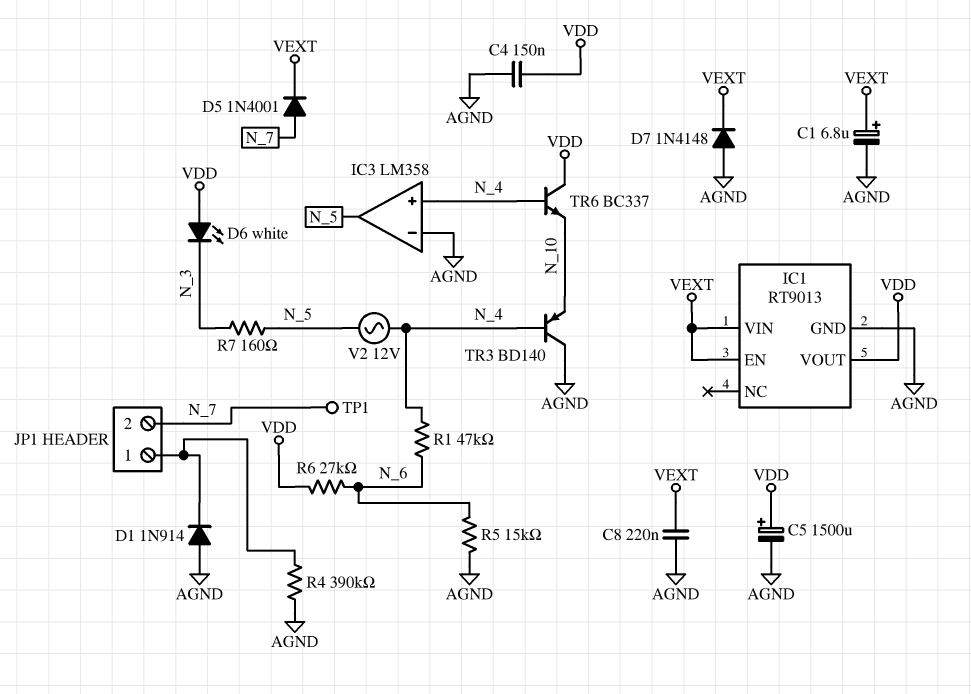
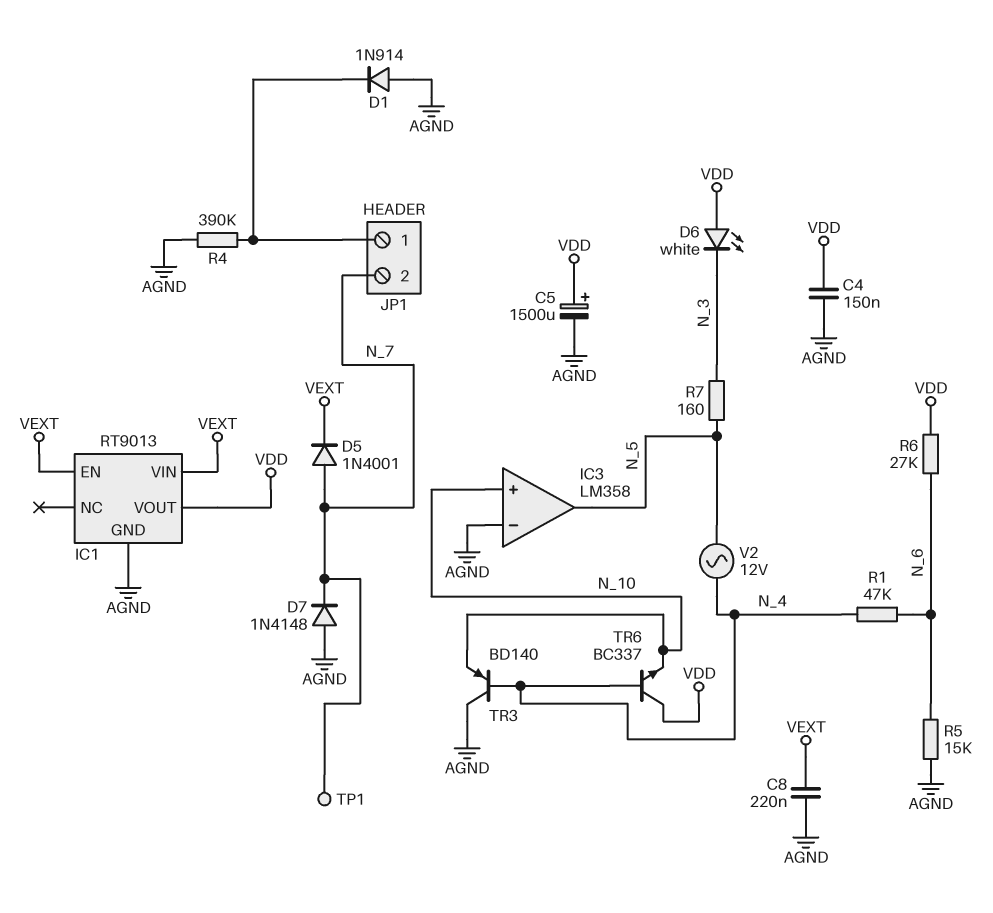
C1: 6.8uF (plus VEXT, minus AGND) -> none
D7: diode 1N4148 (A AGND, K VEXT) -> diode 1N4148 (A AGND, K N_7)
IC3 pin in+: N_4 -> N_10

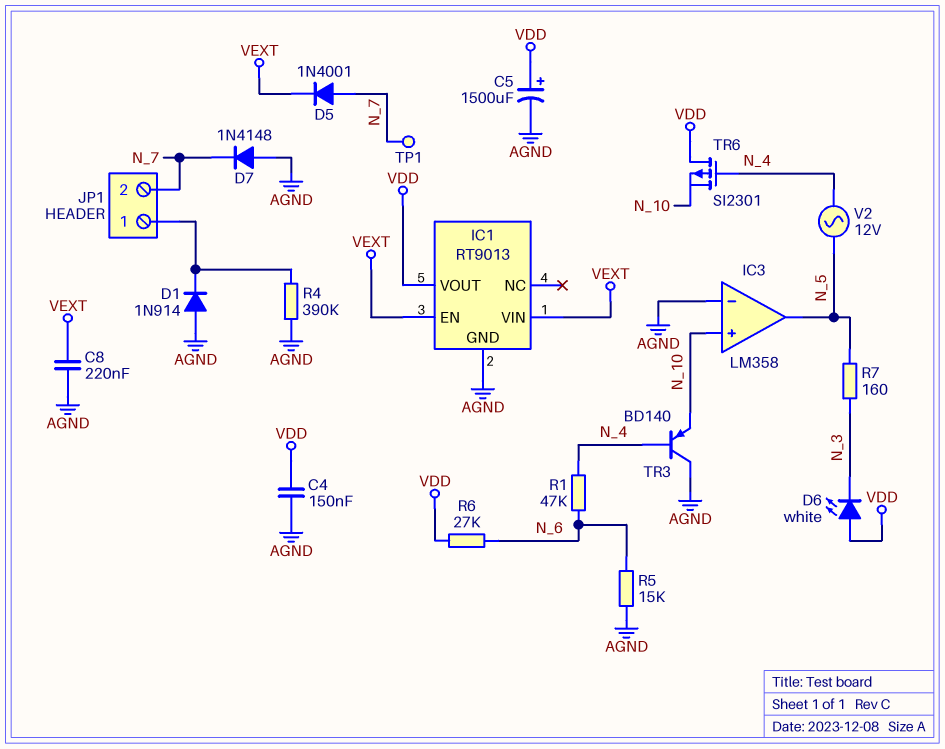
TR6: NPN BC337 (B N_4, C VDD, E N_10) -> PMOS SI2301 (G N_4, D VDD, S N_10)

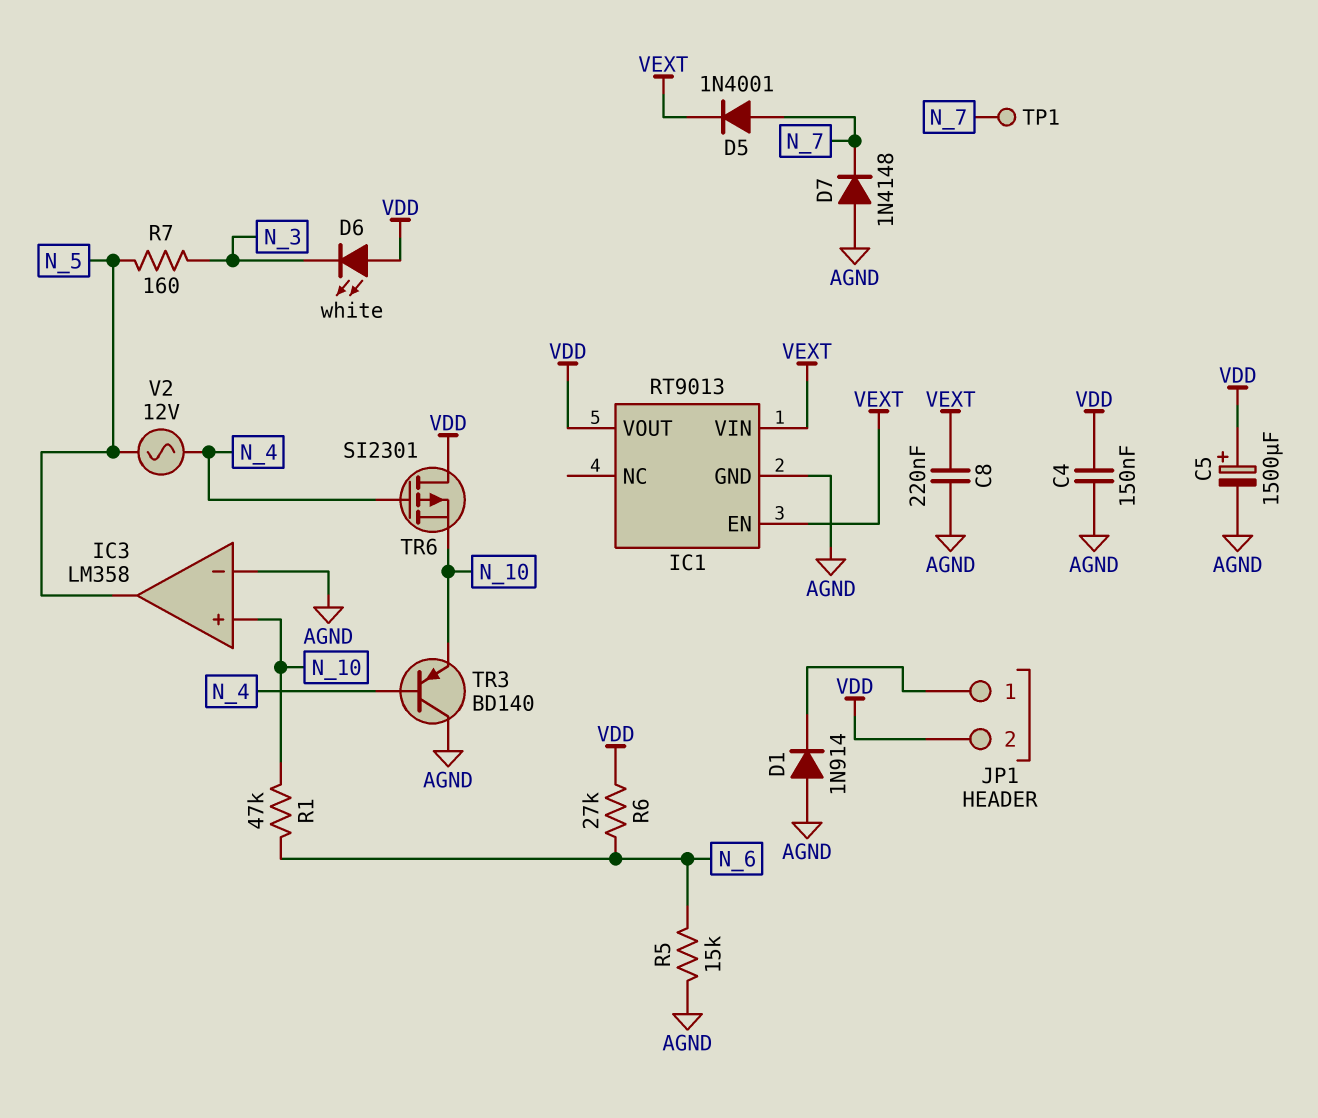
JP1 pin 2: N_7 -> VDD
R1: 47k (N_4, N_6) -> 47k (N_6, N_10)
R4: 390k (AGND, JP1/1) -> none

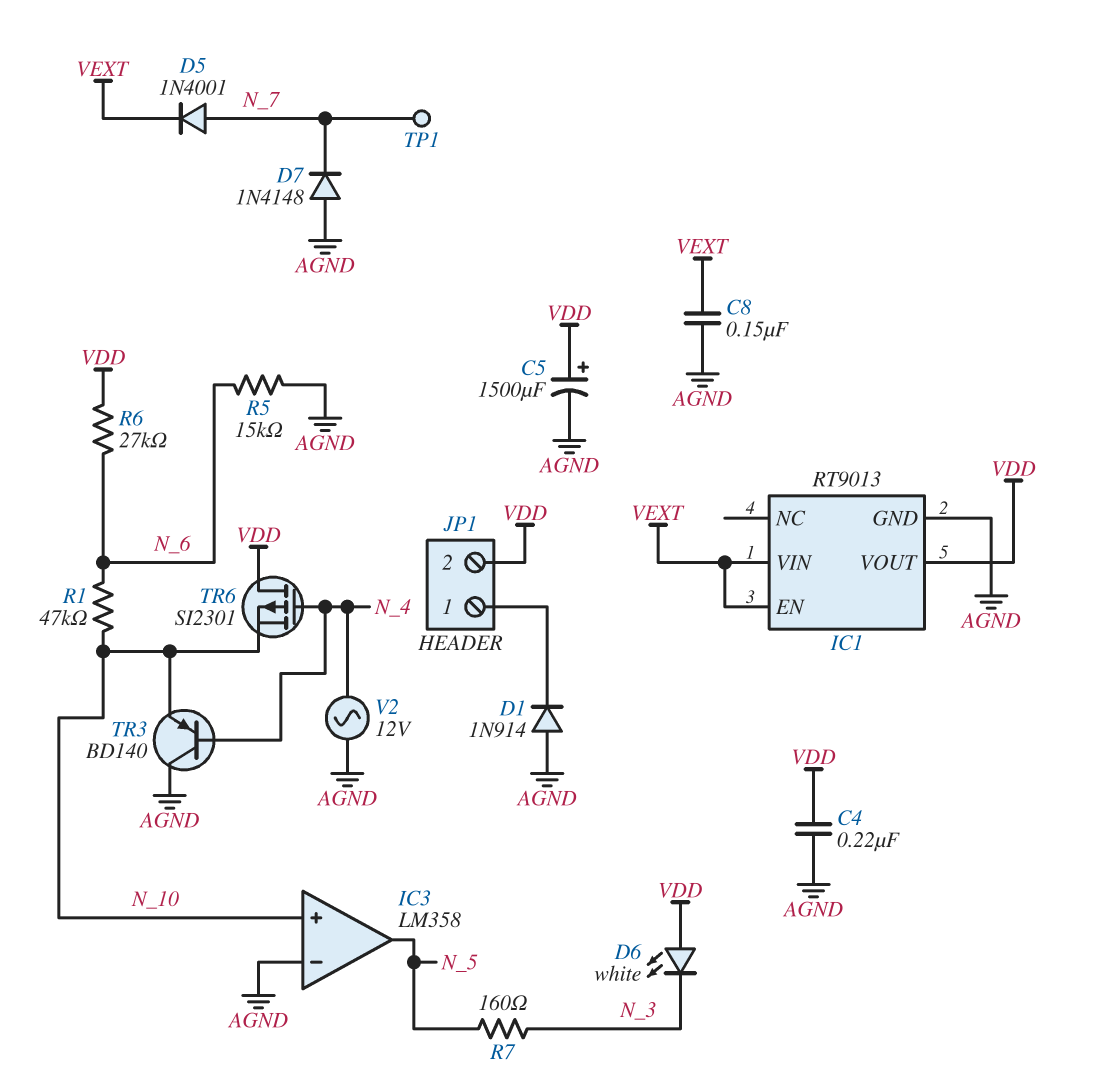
C4: 150nF (AGND, VDD) -> 220nF (AGND, VDD)
C8: 220nF (AGND, VEXT) -> 150nF (AGND, VEXT)
V2: AC 12V (N_4, N_5) -> AC 12V (AGND, N_4)

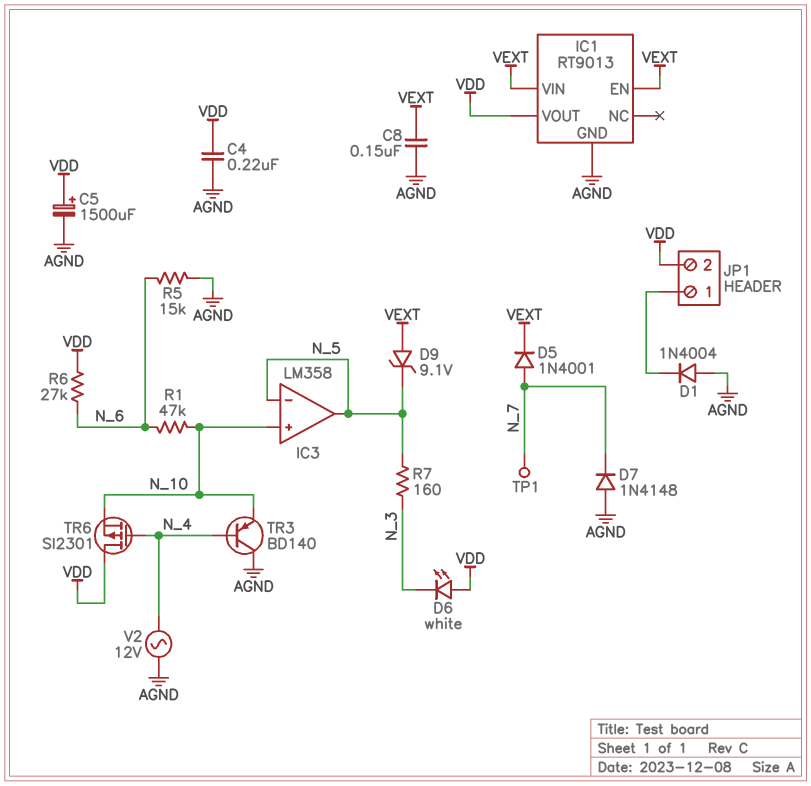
D1: diode 1N914 (A AGND, K JP1/1) -> diode 1N4004 (A AGND, K JP1/1)
D9: none -> zener 9.1V (A VEXT, K N_5)
IC3 pin in-: AGND -> N_5

